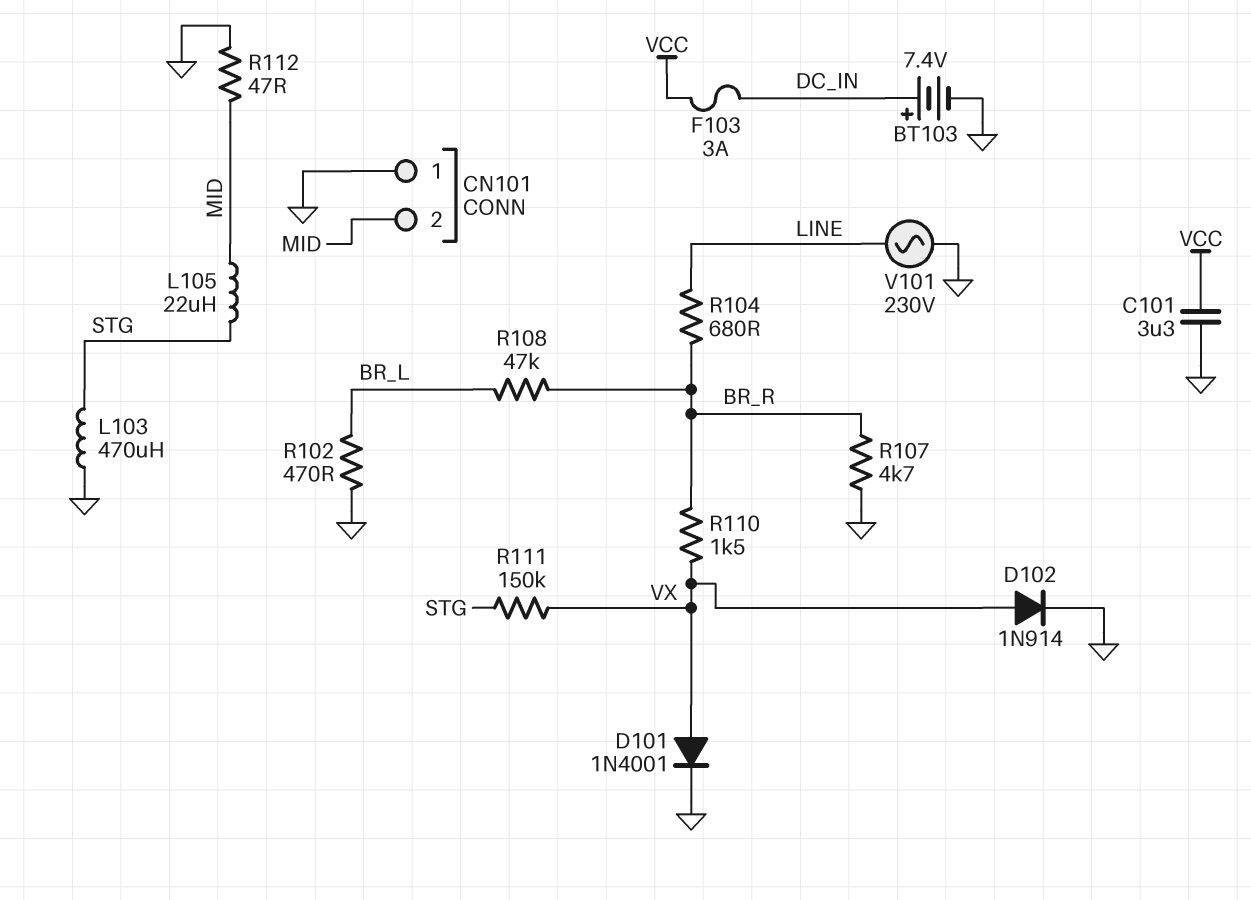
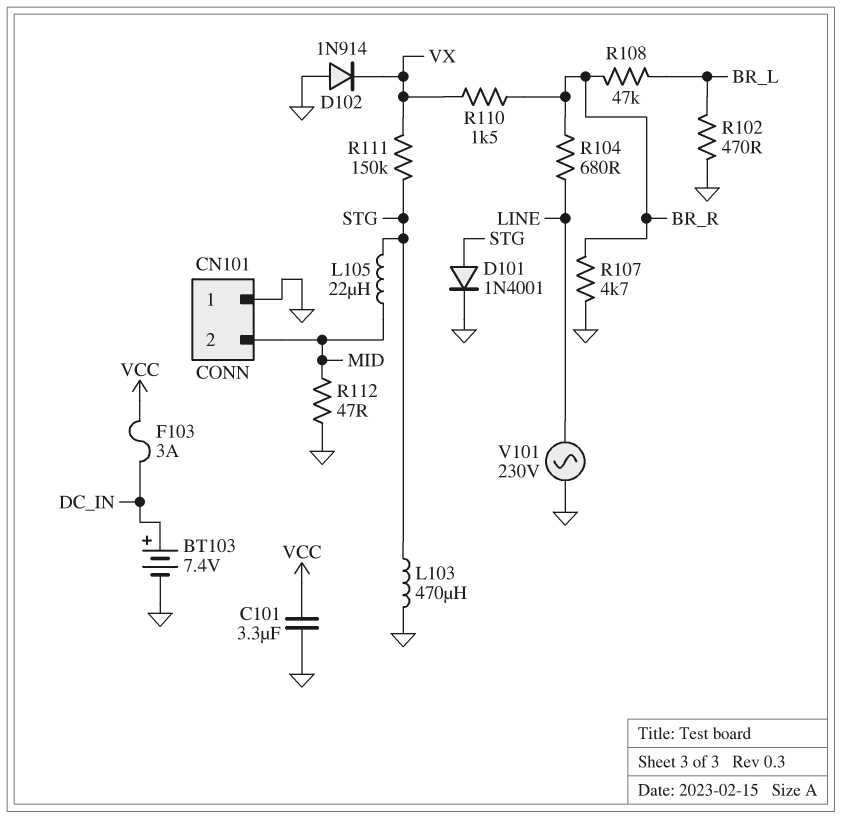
D101: diode 1N4001 (A VX, K GND) -> diode 1N4001 (A STG, K GND)
D102: diode 1N914 (A VX, K GND) -> diode 1N914 (A GND, K VX)

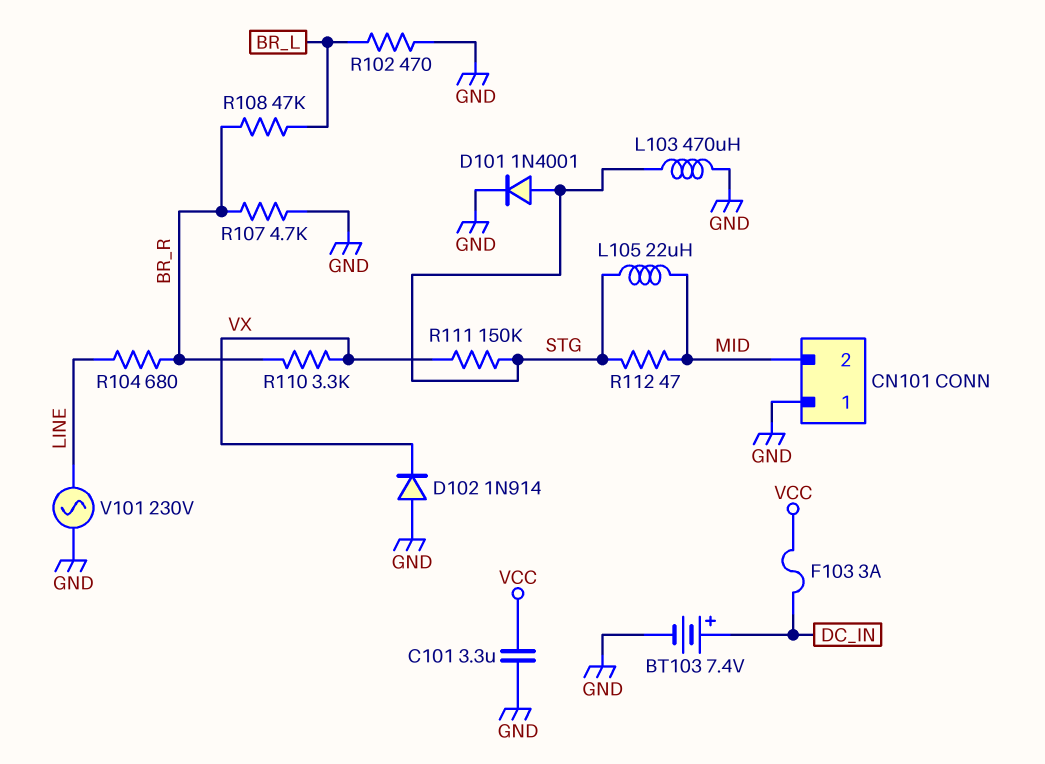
R110: 1.5k (BR_R, VX) -> 3.3k (BR_R, VX)
R112: 47 (GND, MID) -> 47 (MID, STG)

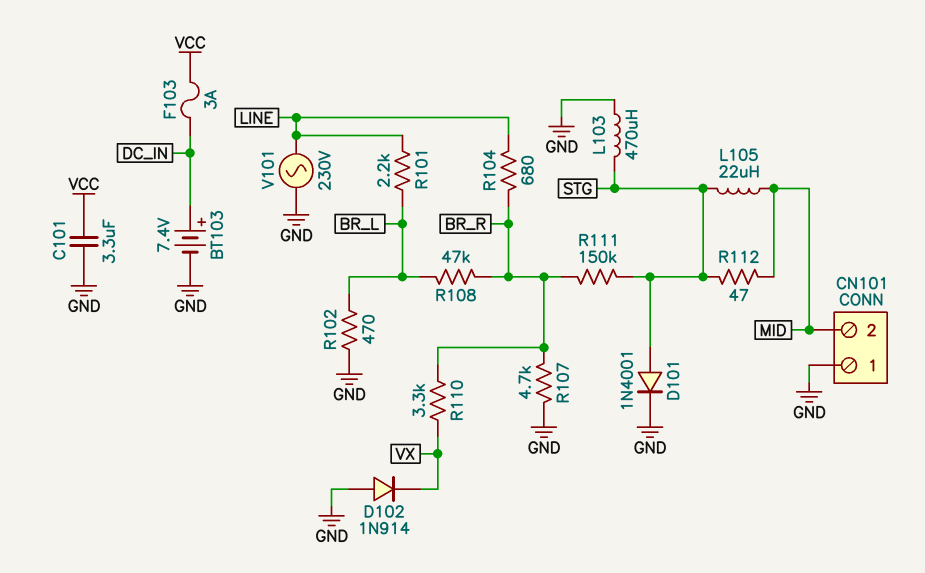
R101: none -> 2.2k (BR_L, LINE)
R111: 150k (STG, VX) -> 150k (BR_R, STG)

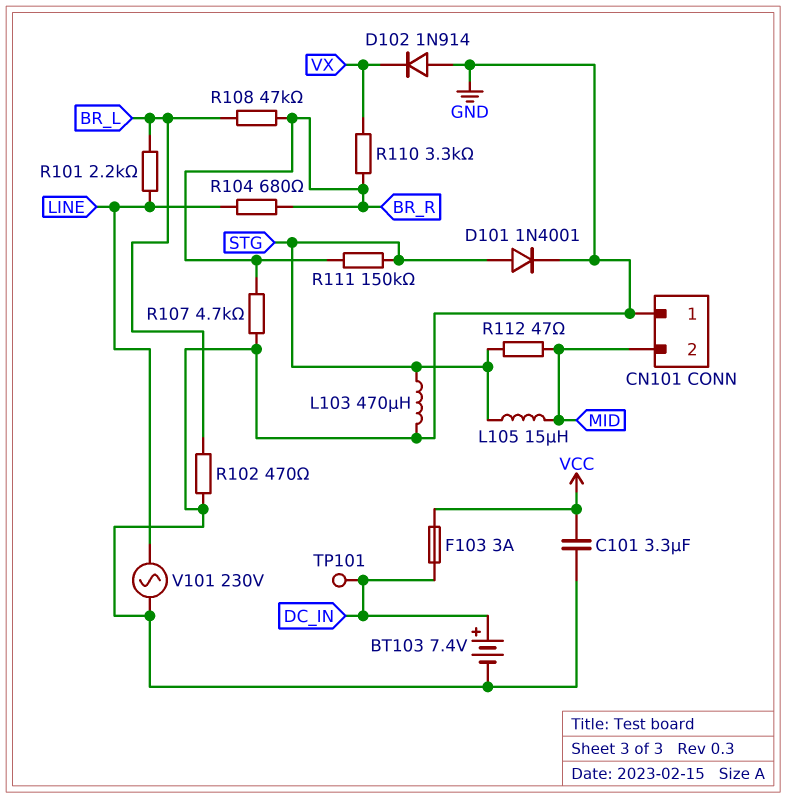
L105: 22uH (MID, STG) -> 15uH (MID, STG)
TP101: none -> test point (DC_IN)

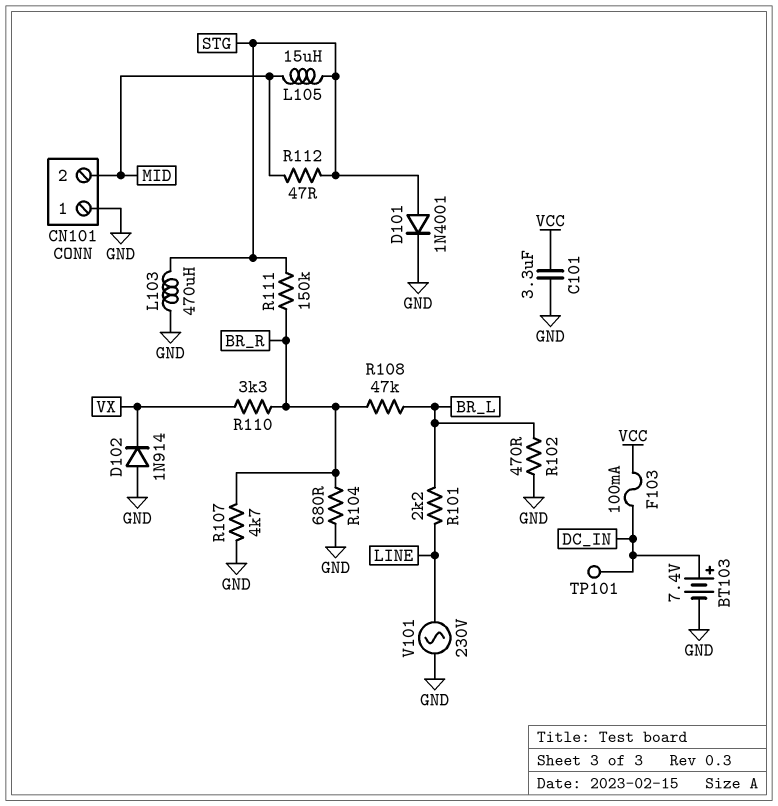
F103: 3A (DC_IN, VCC) -> 100mA (DC_IN, VCC)
R104: 680 (BR_R, LINE) -> 680 (BR_R, GND)

